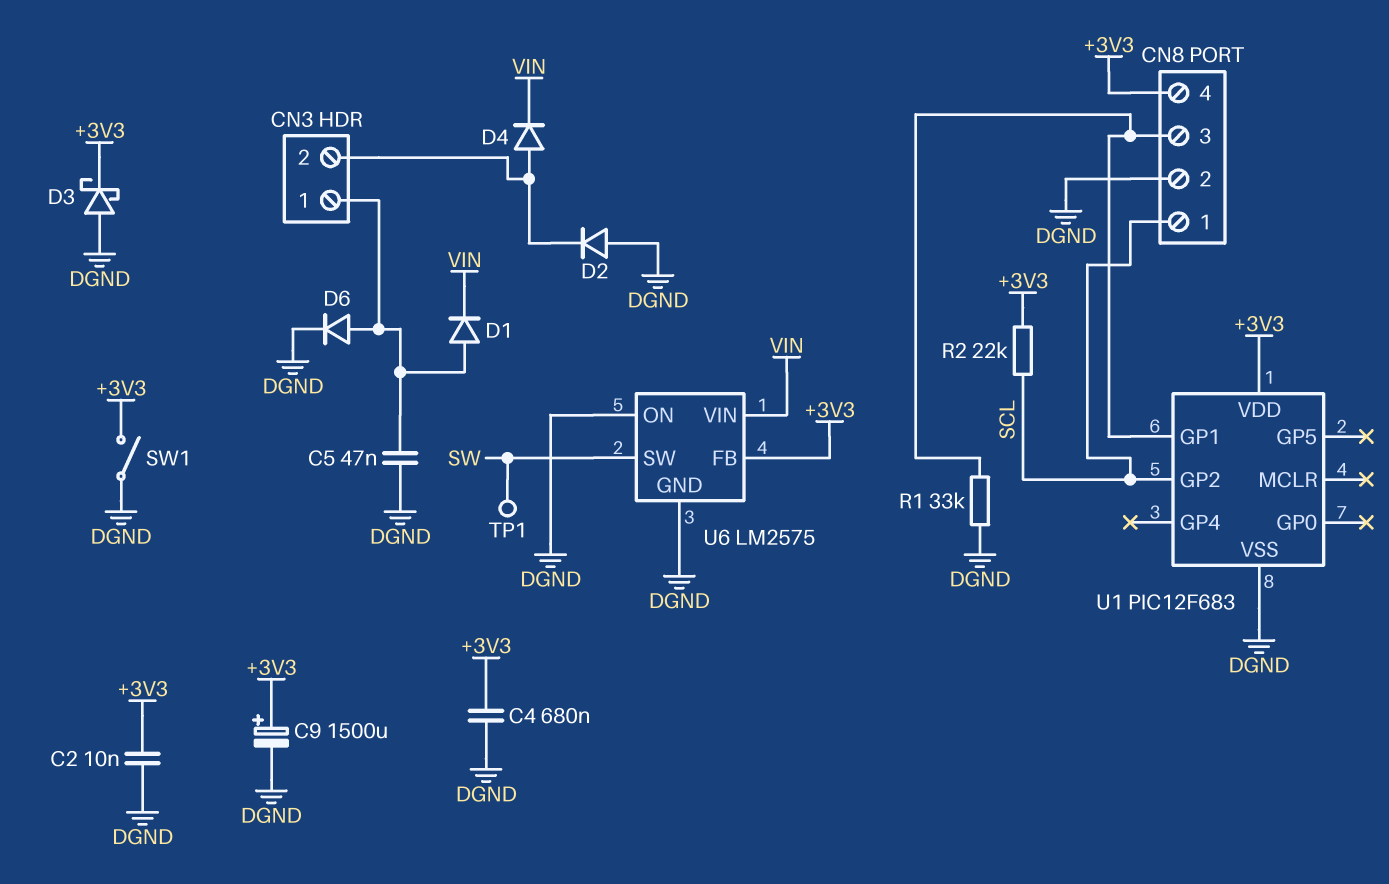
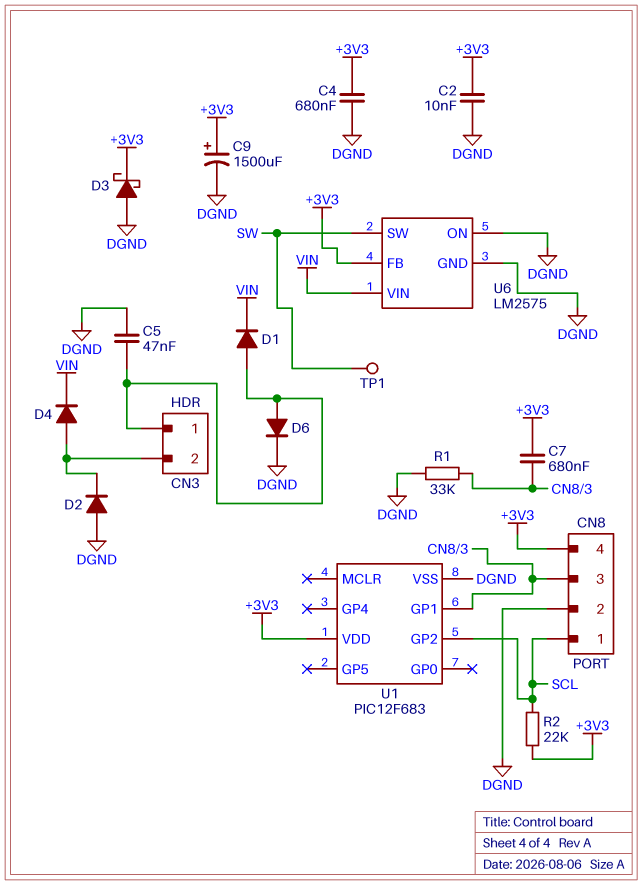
C7: none -> 680nF (+3V3, CN8/3)
SW1: switch (+3V3, DGND) -> none

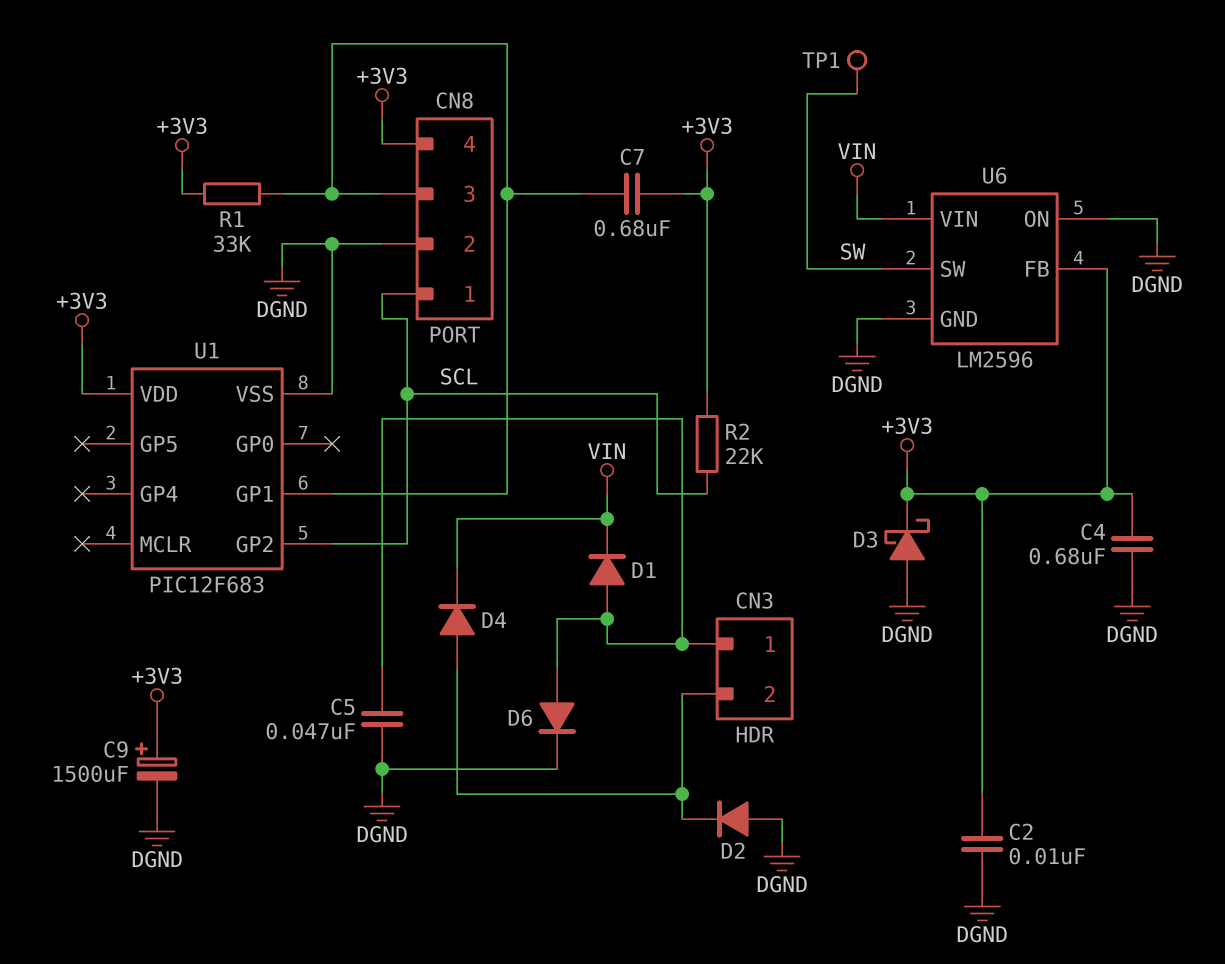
R1: 33k (CN8/3, DGND) -> 33k (+3V3, CN8/3)
U6: LM2575 -> LM2596

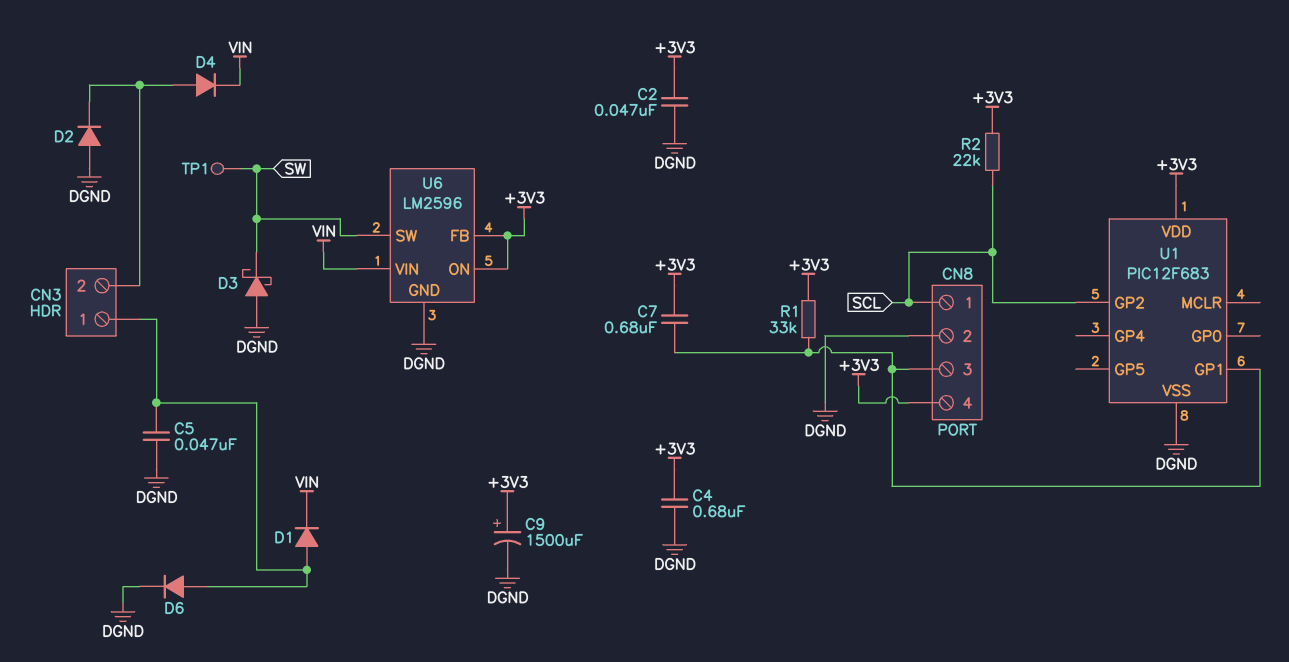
C2: 10nF (+3V3, DGND) -> 47nF (+3V3, DGND)
D3: schottky (A DGND, K +3V3) -> schottky (A DGND, K SW)
U6 pin ON: DGND -> +3V3

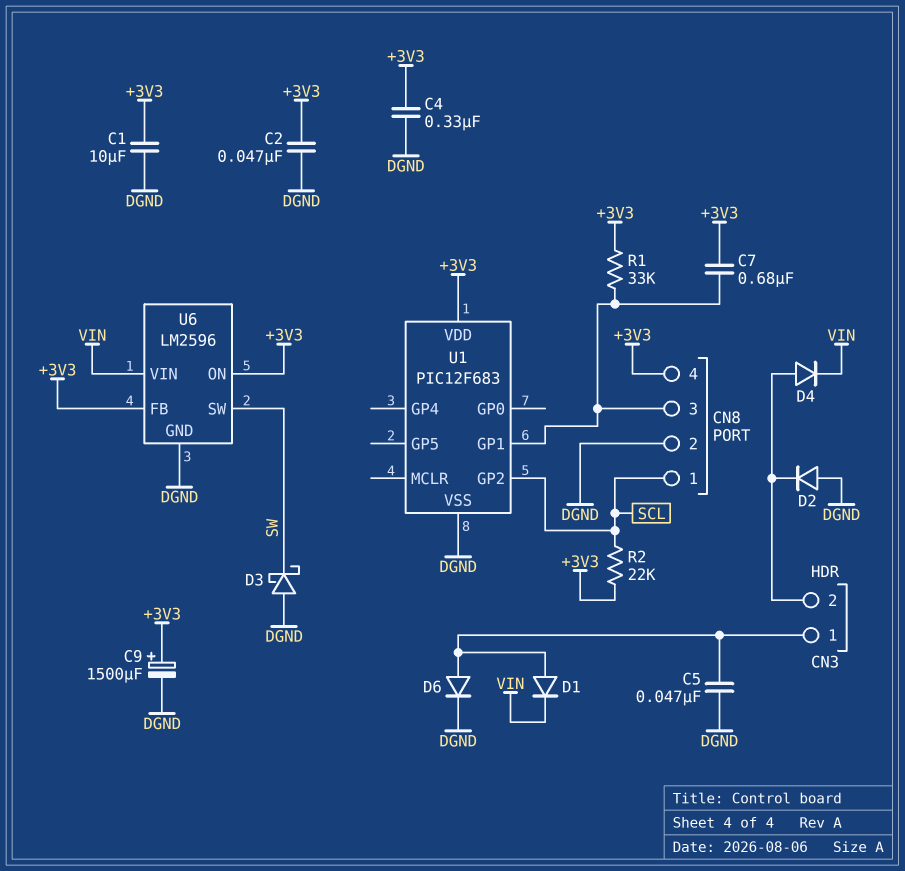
C1: none -> 10uF (+3V3, DGND)
C4: 680nF (+3V3, DGND) -> 330nF (+3V3, DGND)
TP1: test point (SW) -> none

